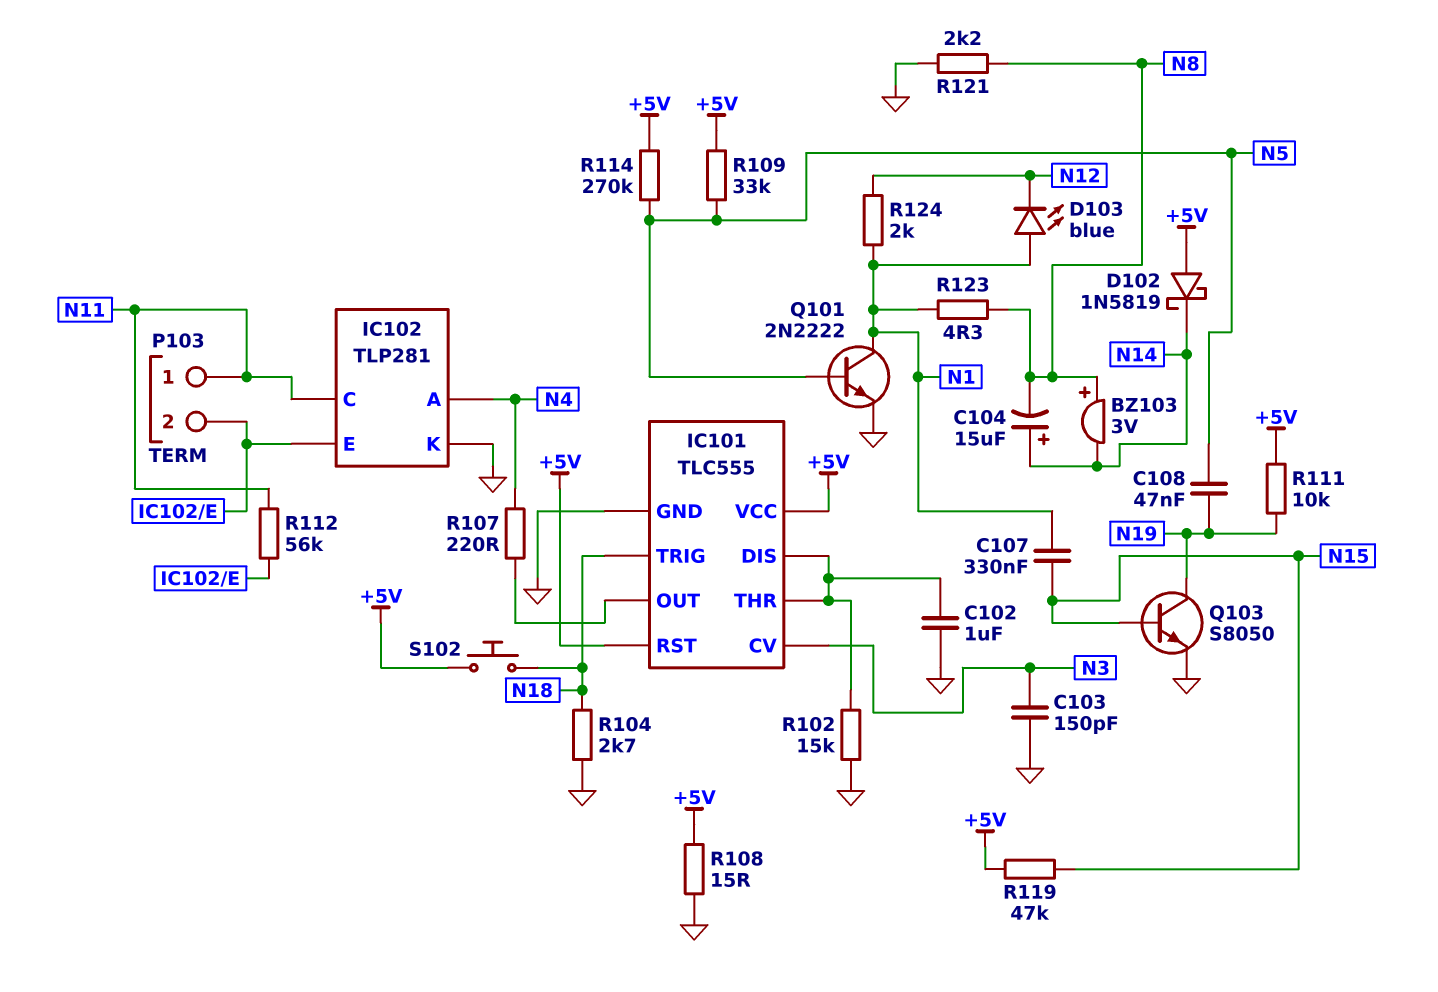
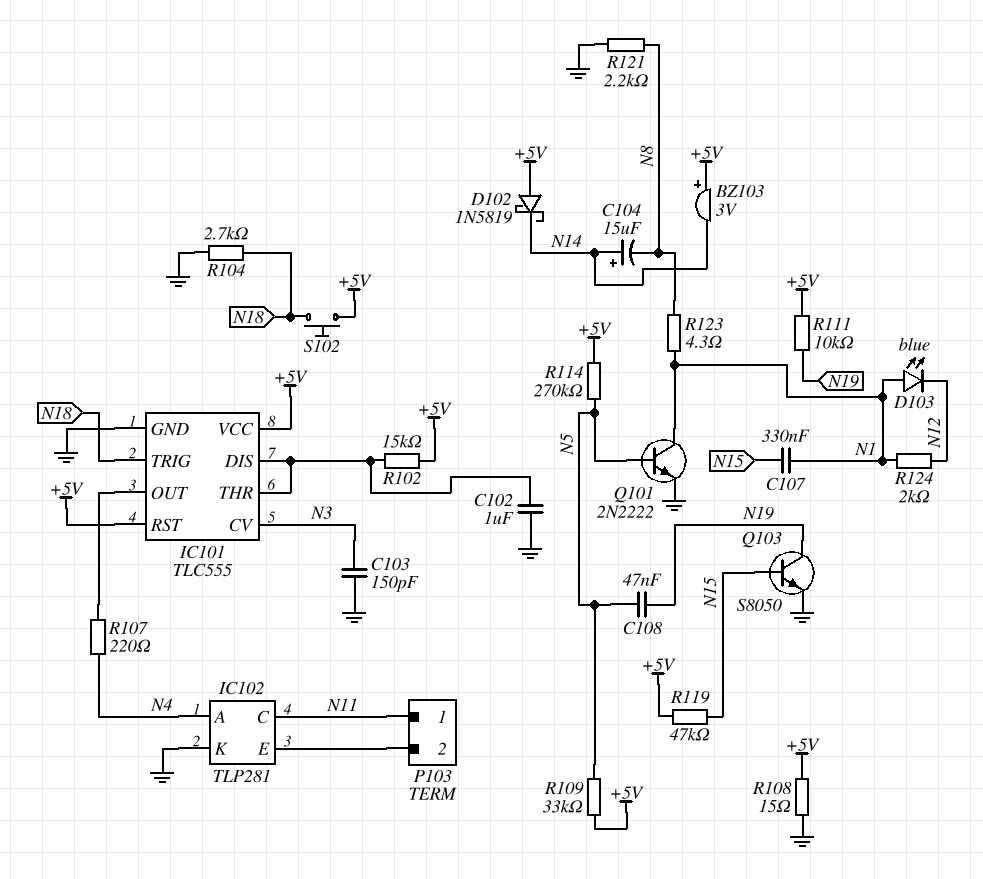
BZ103: buzzer 3V (plus N8, minus N14) -> buzzer 3V (plus +5V, minus N14)
R102: 15k (GND, IC101/DIS) -> 15k (+5V, IC101/DIS)
R112: 56k (IC102/E, N11) -> none

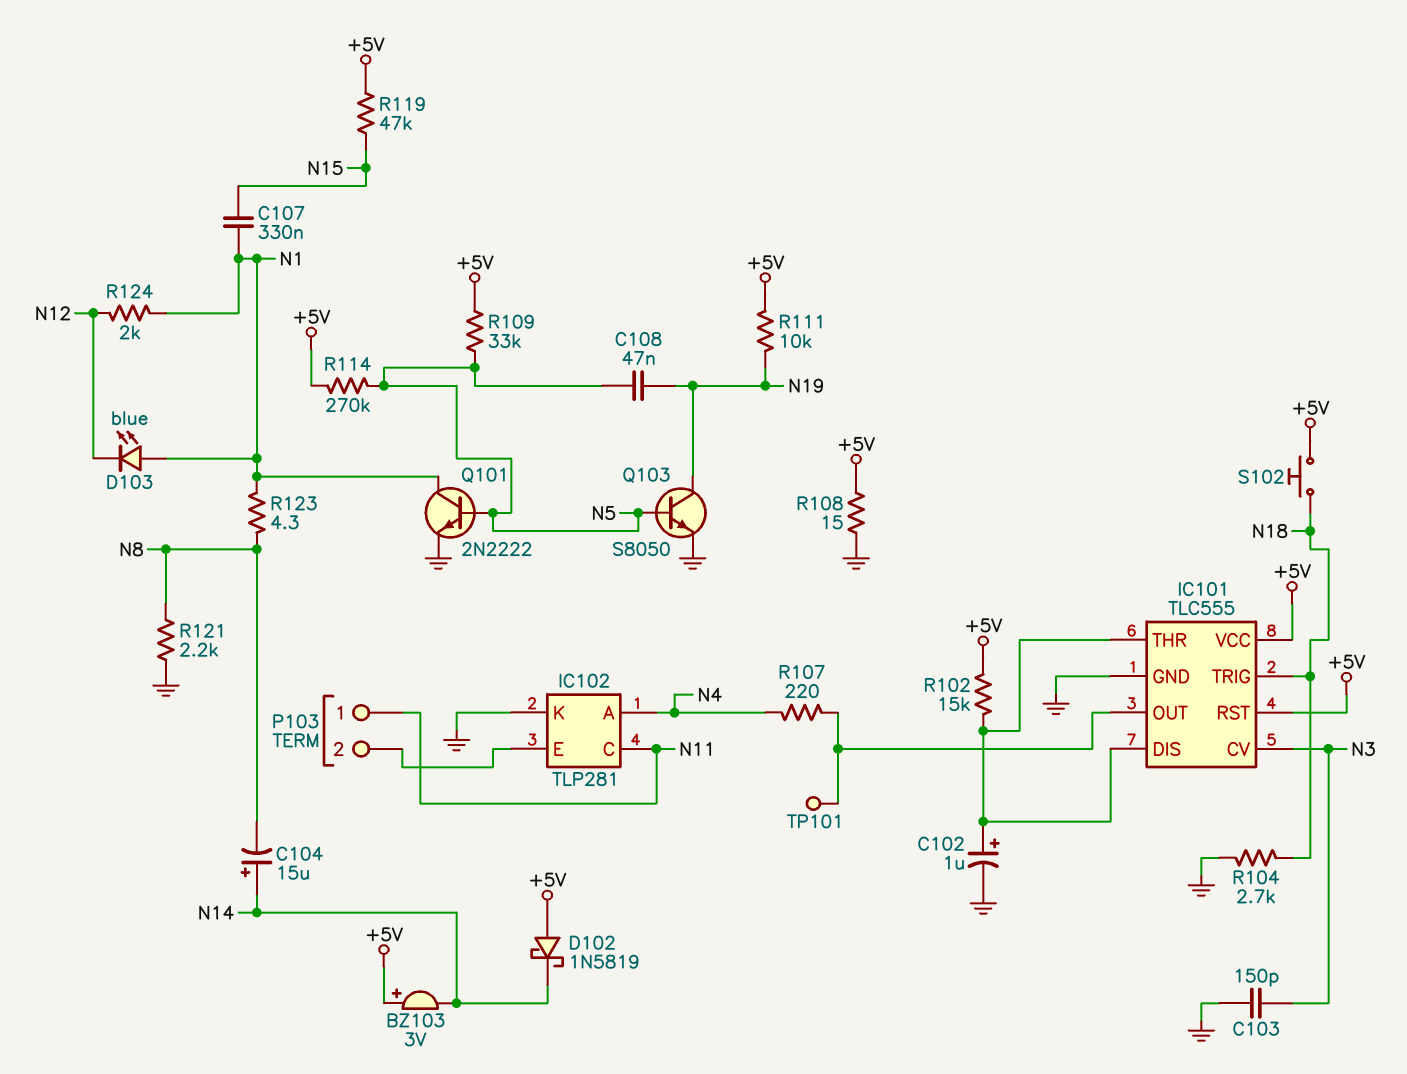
C102: 1uF (GND, IC101/DIS) -> 1uF (plus IC101/DIS, minus GND)
Q103: NPN S8050 (B N15, C N19, E GND) -> NPN S8050 (B N5, C N19, E GND)
TP101: none -> test point (IC101/OUT)

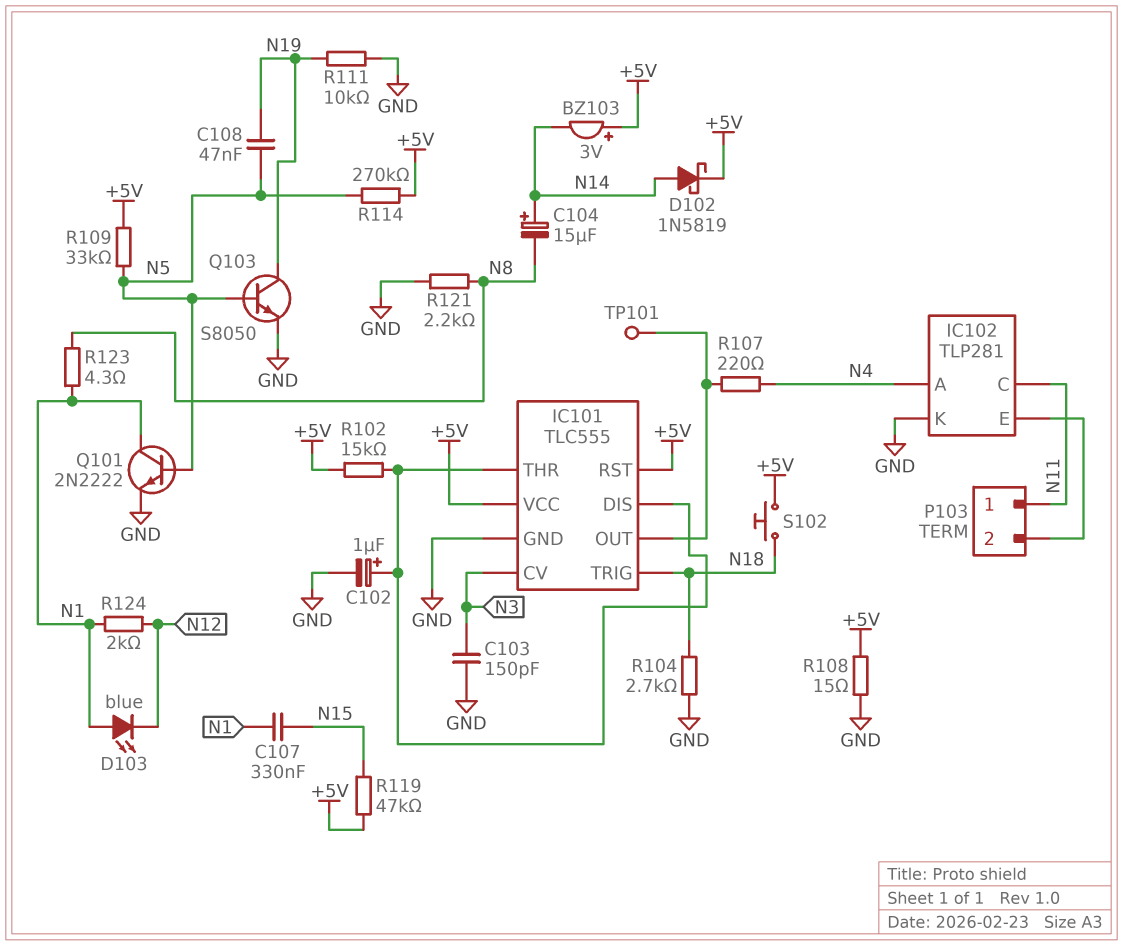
D102: schottky 1N5819 (A +5V, K N14) -> schottky 1N5819 (A N14, K +5V)
R111: 10k (+5V, N19) -> 10k (GND, N19)

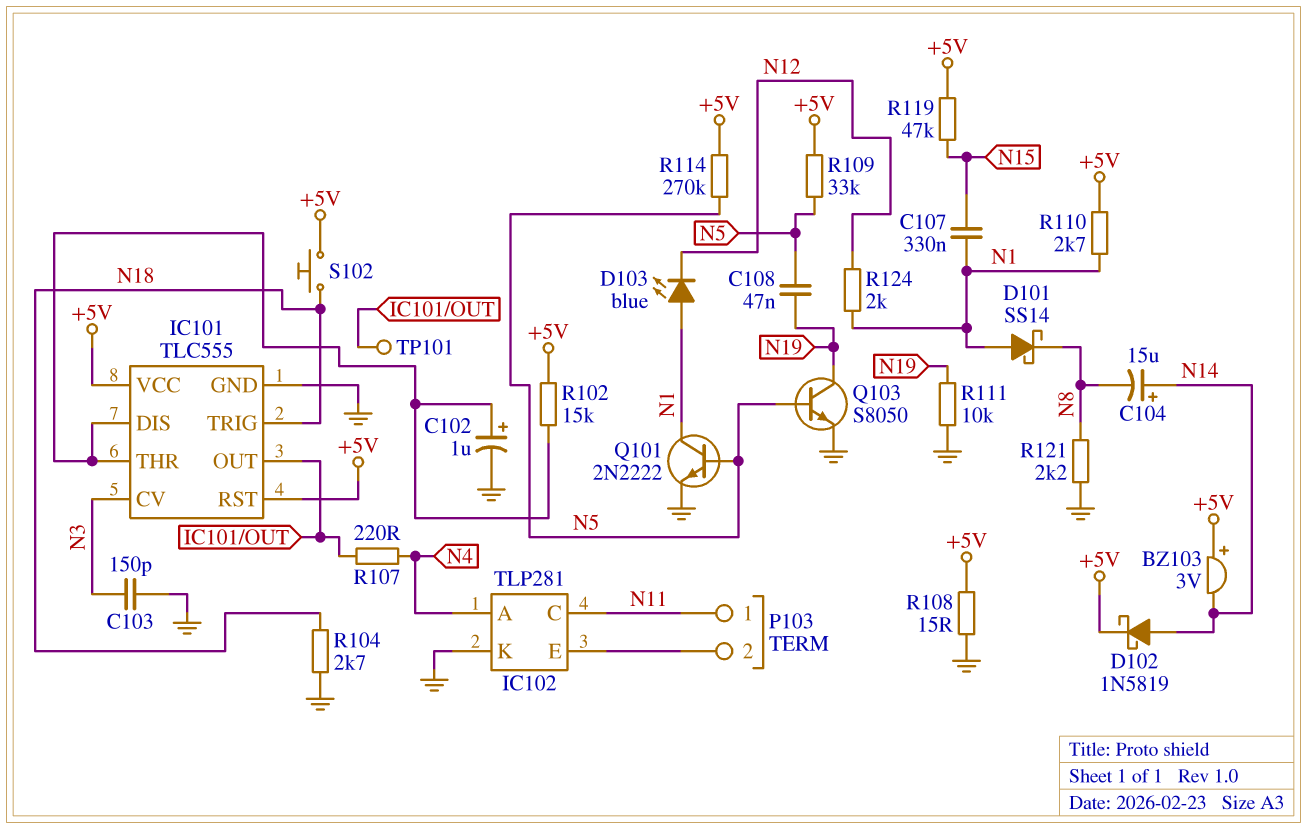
D101: none -> schottky SS14 (A N1, K N8)
R110: none -> 2.7k (+5V, N1)
R123: 4.3 (N1, N8) -> none

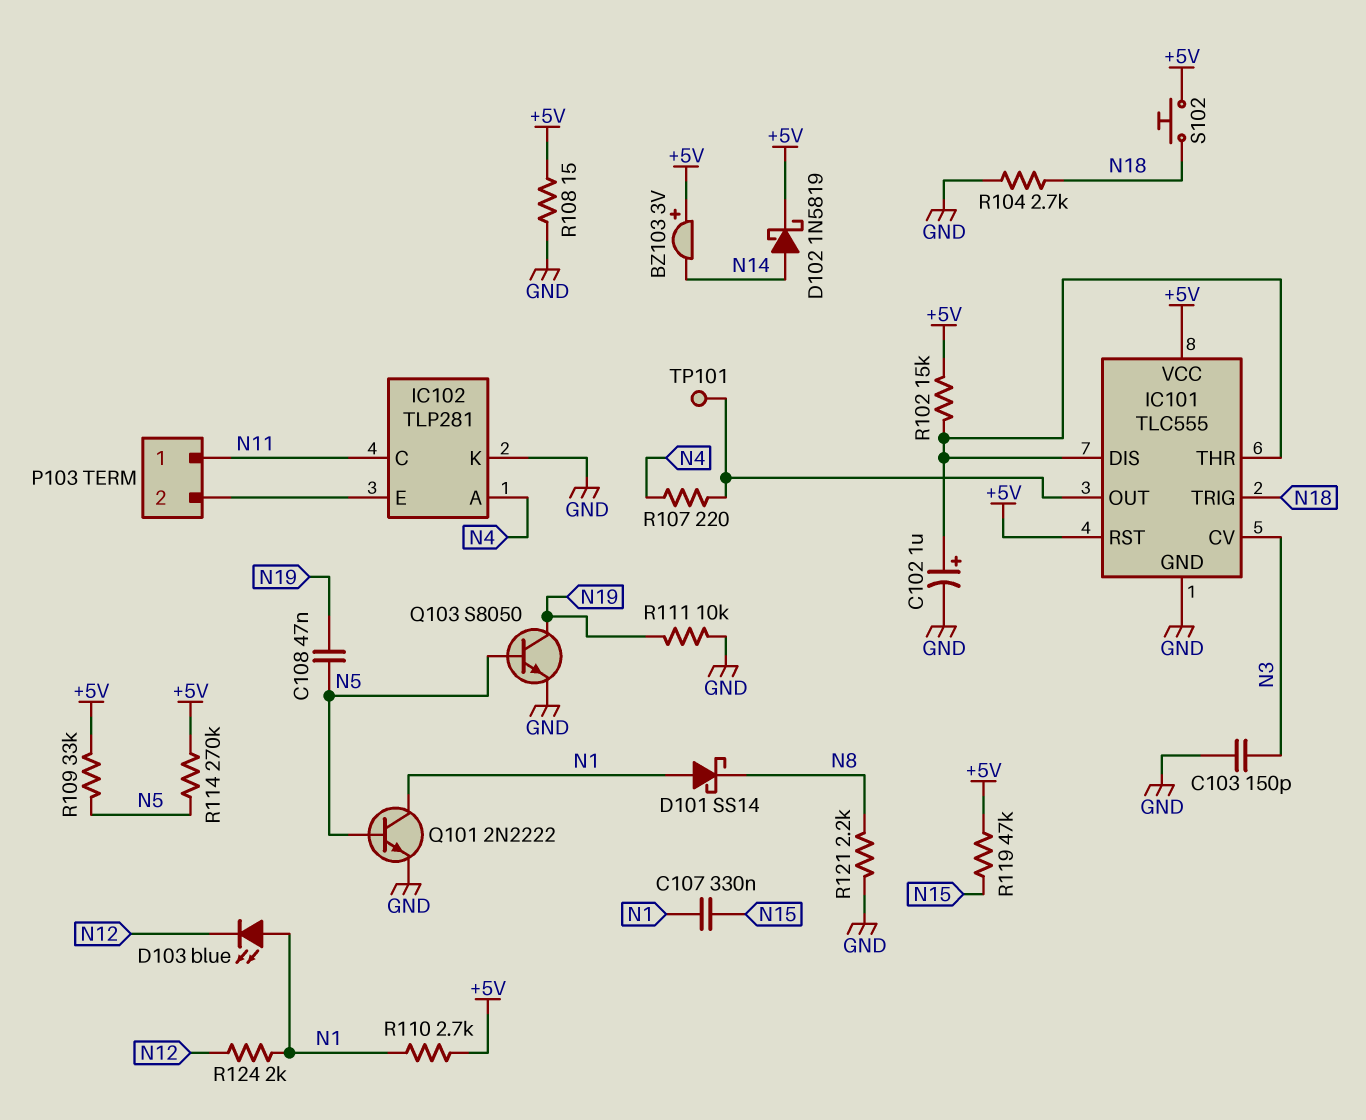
C104: 15uF (plus N14, minus N8) -> none

